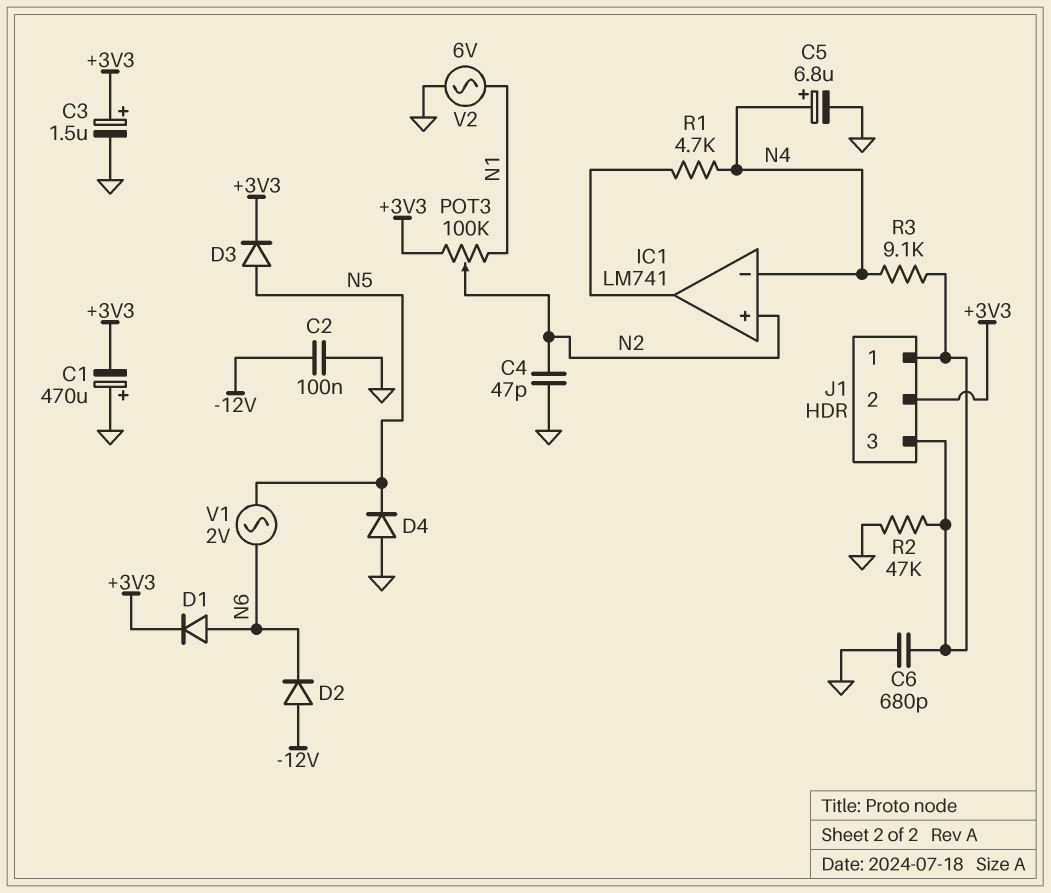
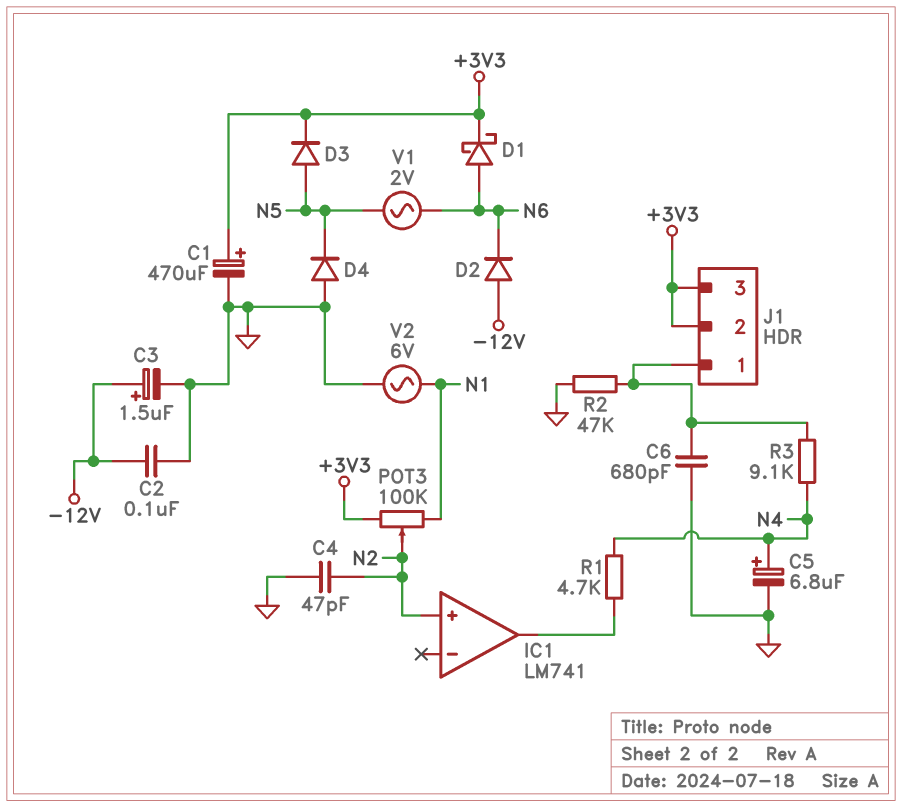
C1: 470uF (plus GND, minus +3V3) -> 470uF (plus +3V3, minus GND)
C3: 1.5uF (plus +3V3, minus GND) -> 1.5uF (plus -12V, minus GND)
D1: diode (A N6, K +3V3) -> schottky (A N6, K +3V3)
IC1 pin in-: N4 -> none
J1 pin 3: J1/1 -> +3V3

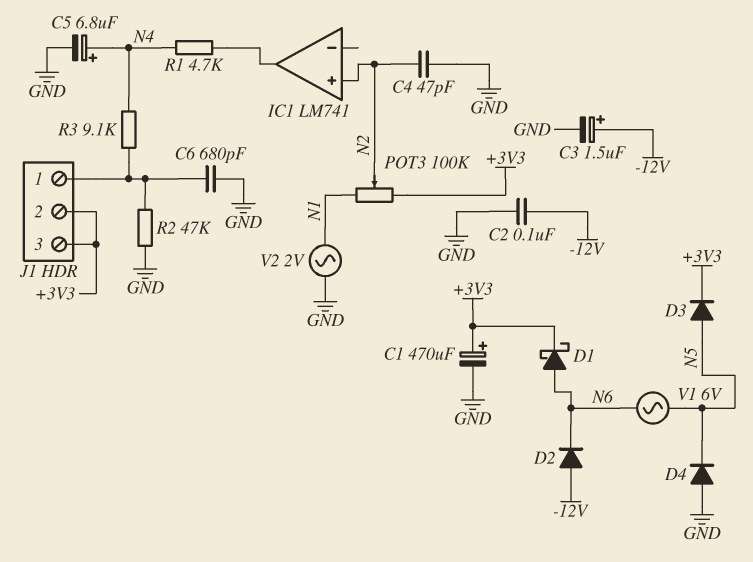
V1: AC 2V (N5, N6) -> AC 6V (N5, N6)
V2: AC 6V (GND, N1) -> AC 2V (GND, N1)

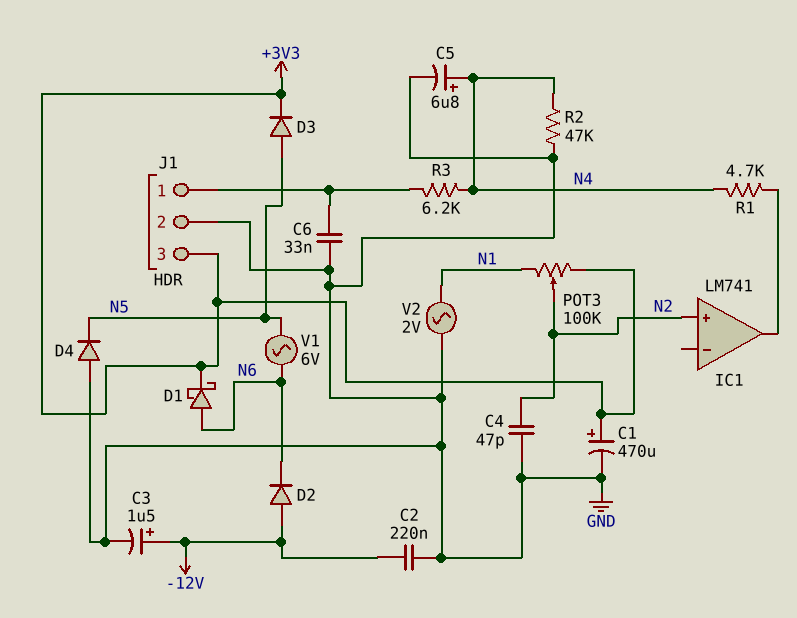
C2: 100nF (-12V, GND) -> 220nF (-12V, GND)
C6: 680pF (GND, J1/1) -> 33nF (GND, J1/1)
J1 pin 2: +3V3 -> GND
R2: 47k (GND, J1/1) -> 47k (GND, N4)
R3: 9.1k (J1/1, N4) -> 6.2k (J1/1, N4)

